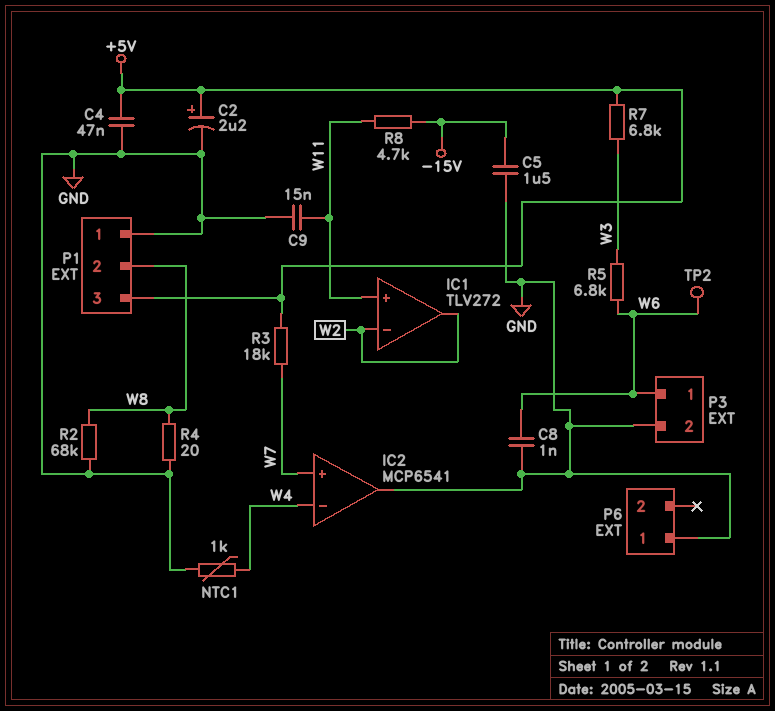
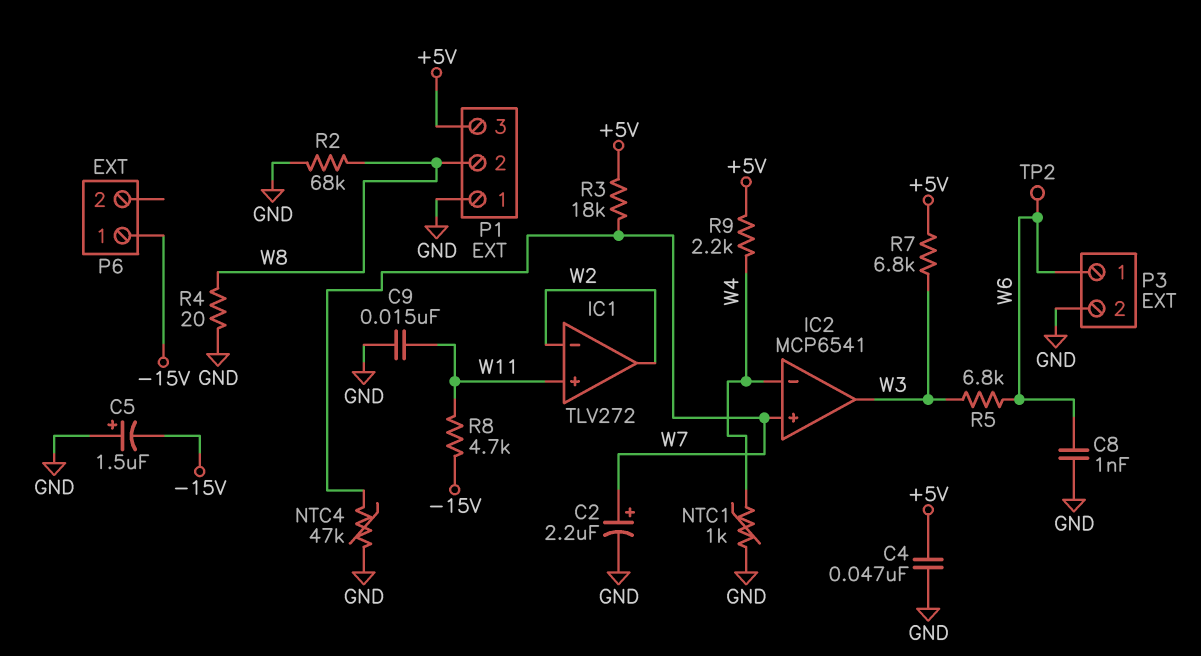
C2: 2.2uF (plus +5V, minus GND) -> 2.2uF (plus W7, minus GND)
C5: 1.5uF (-15V, GND) -> 1.5uF (plus GND, minus -15V)
IC2 pin out: GND -> W3
NTC4: none -> 47k (GND, W7)
P6 pin 1: GND -> -15V
R9: none -> 2.2k (+5V, W4)

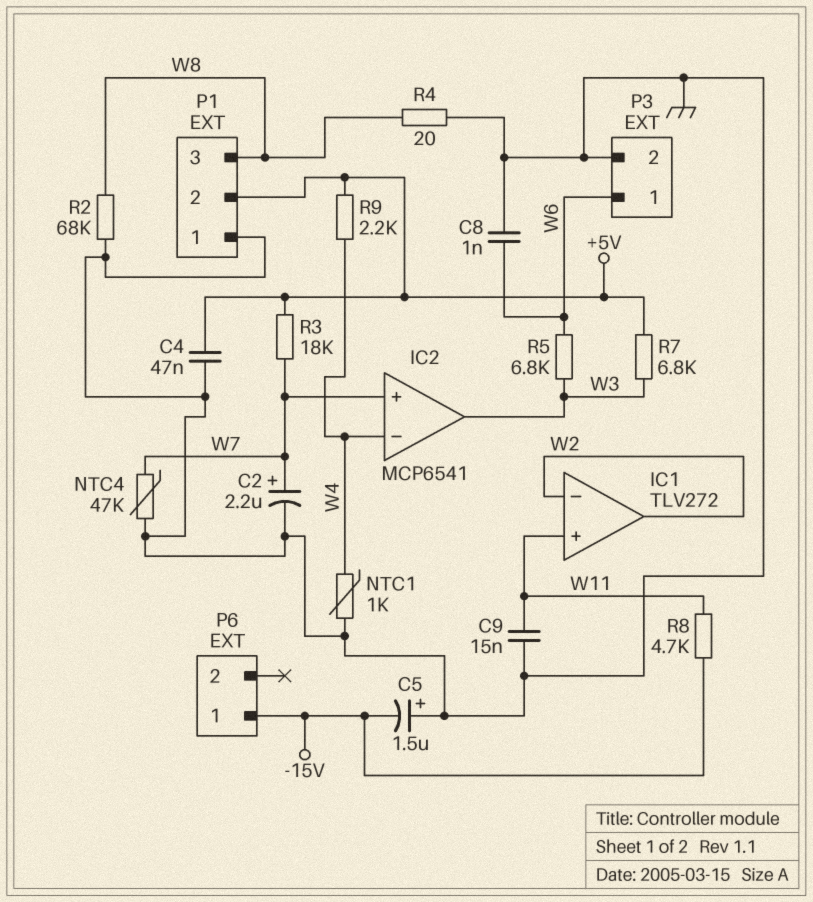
P1 pin 2: W8 -> +5V
P1 pin 3: +5V -> W8
TP2: test point (W6) -> none

